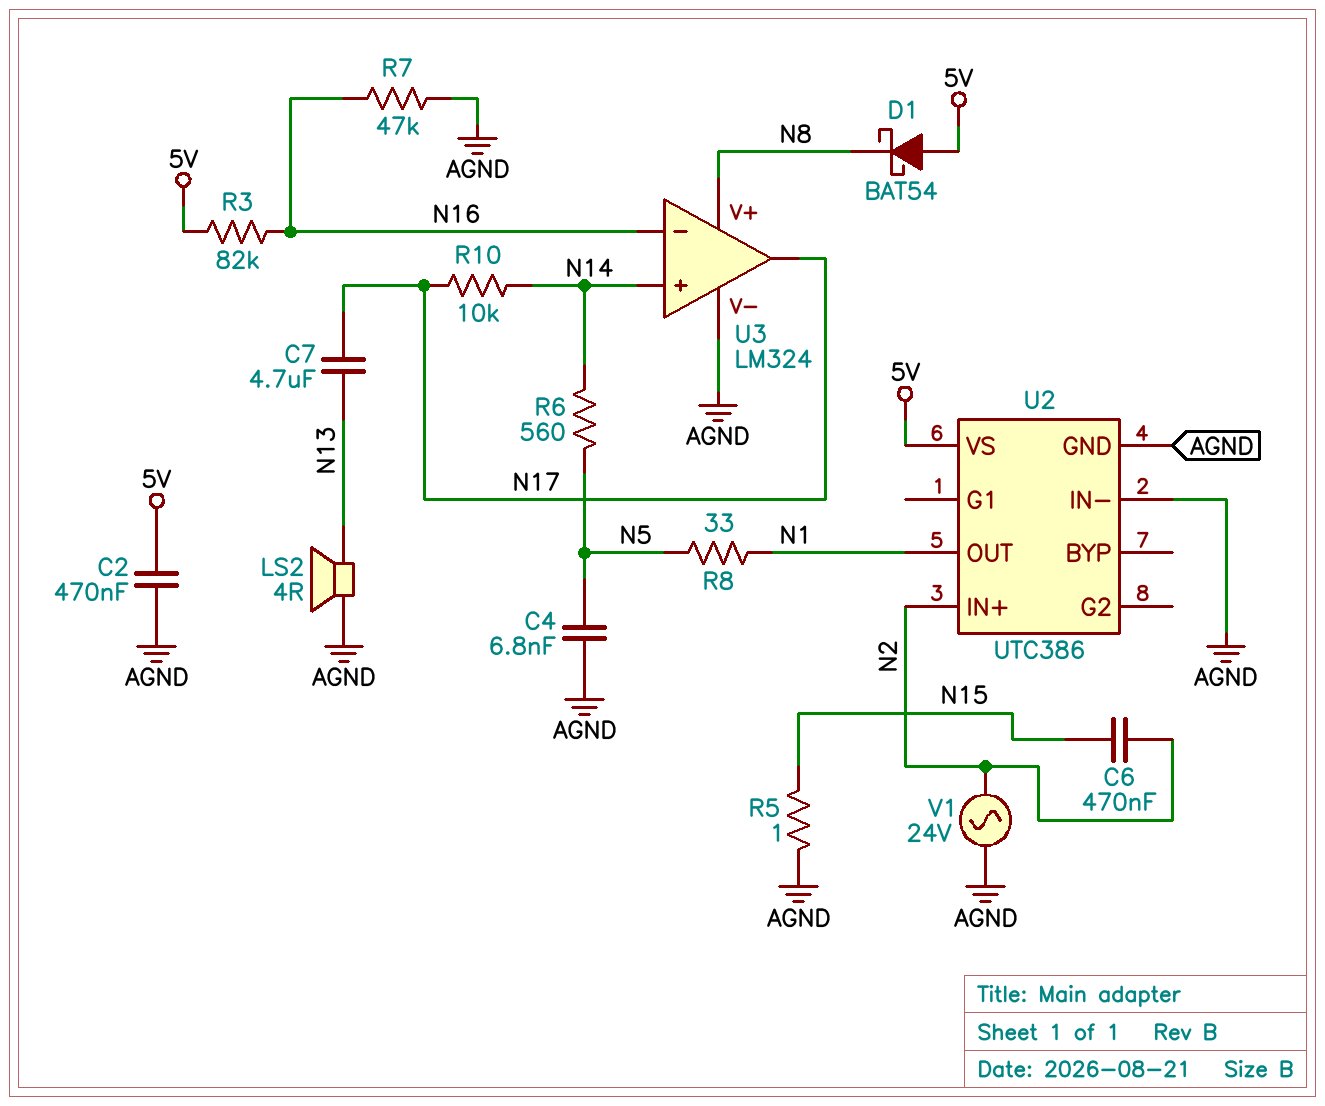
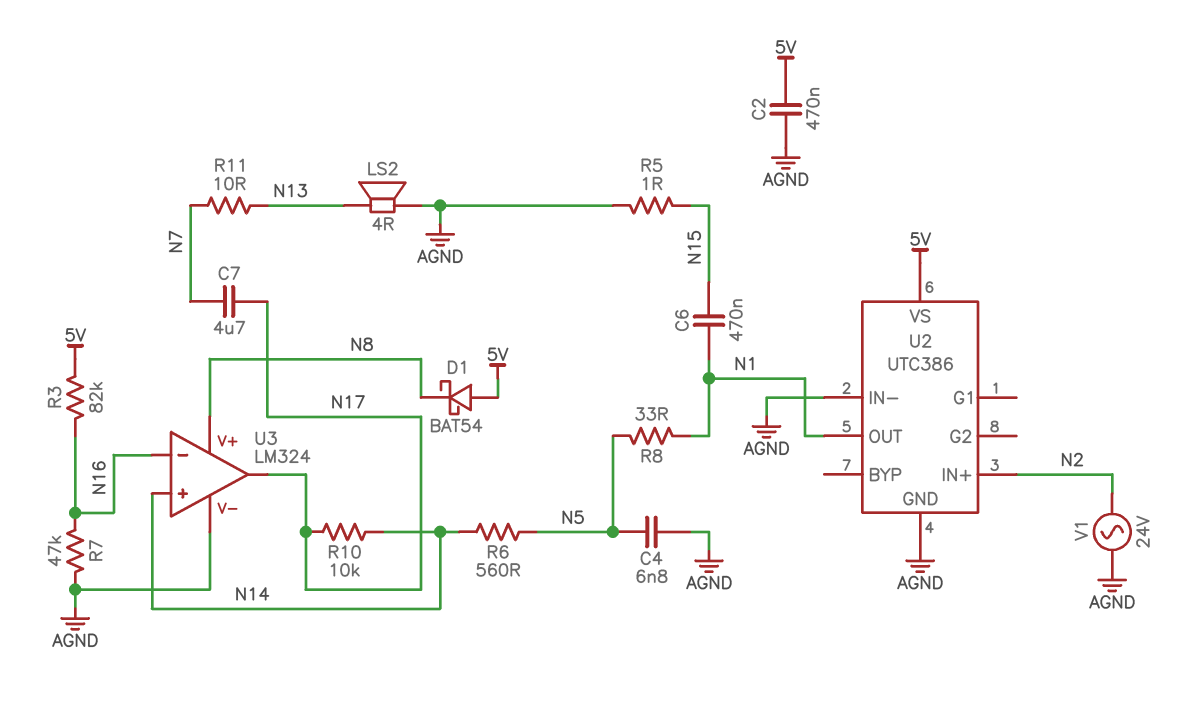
C6: 470nF (N2, N15) -> 470nF (N1, N15)
C7: 4.7uF (N13, N17) -> 4.7uF (N7, N17)
R11: none -> 10 (N7, N13)

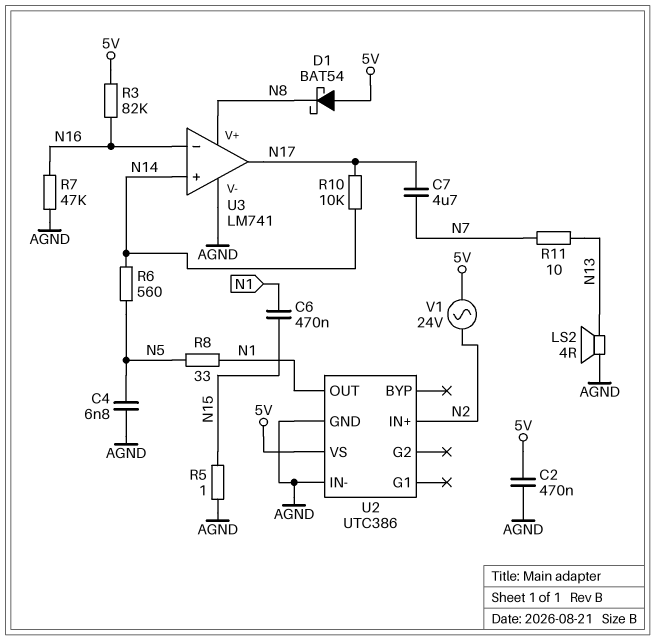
U3: LM324 -> LM741
V1: AC 24V (AGND, N2) -> AC 24V (5V, N2)

